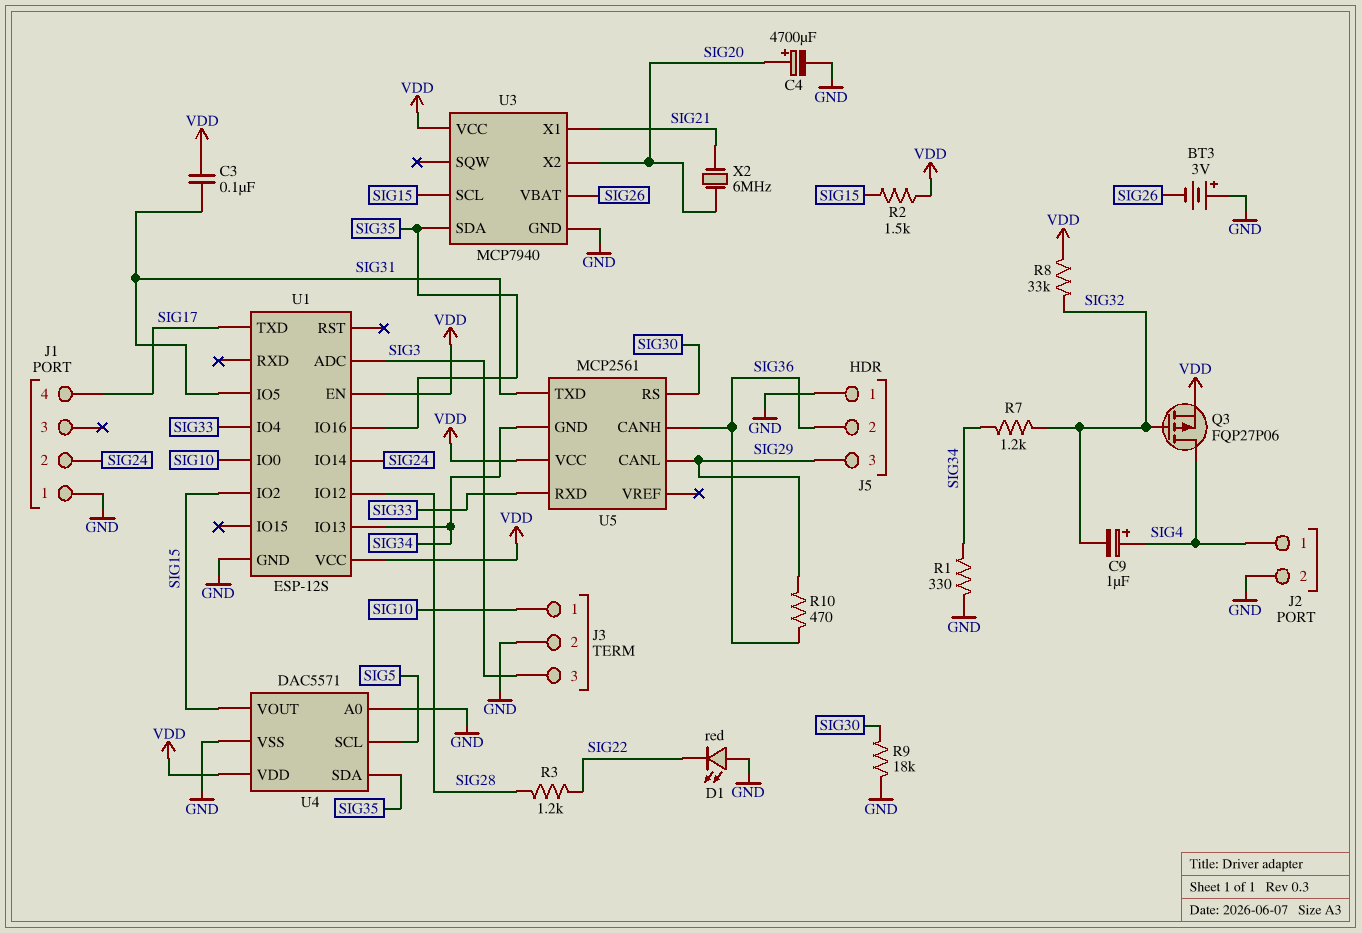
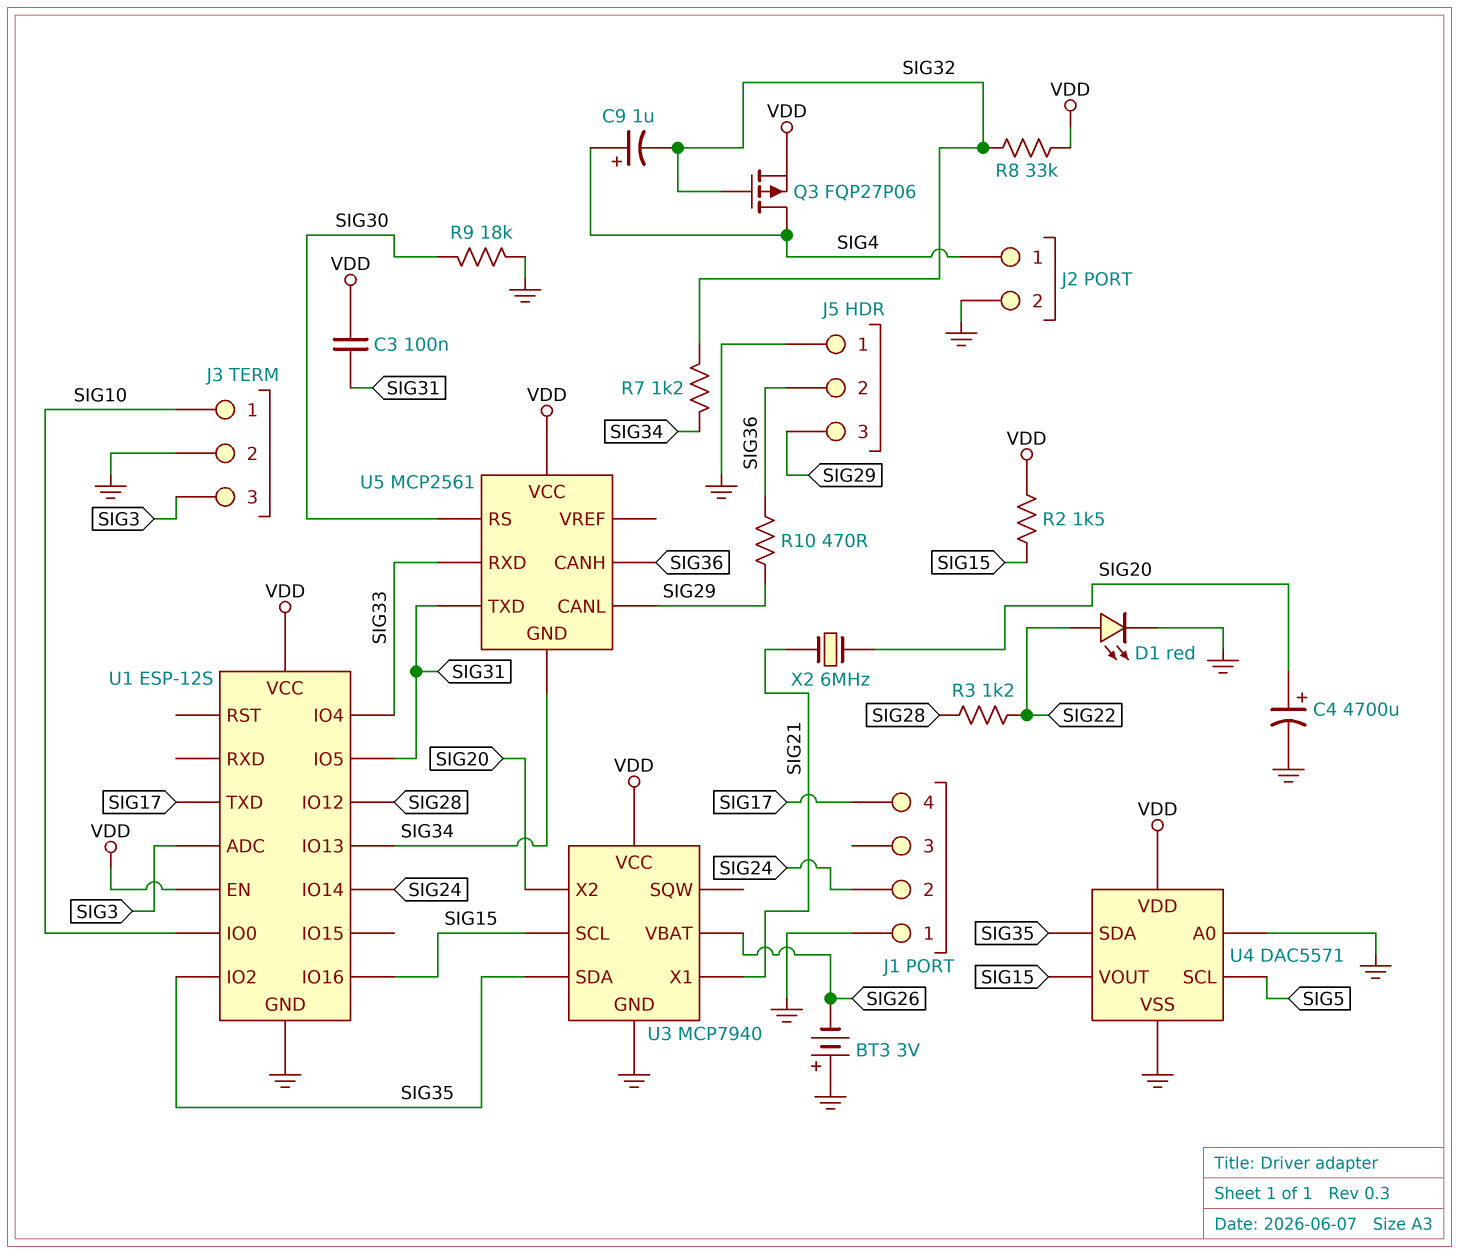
D1: LED red (A GND, K SIG22) -> LED red (A SIG22, K GND)
R1: 330 (GND, SIG34) -> none
U1 pin IO2: SIG15 -> SIG35
U1 pin IO16: SIG35 -> SIG15

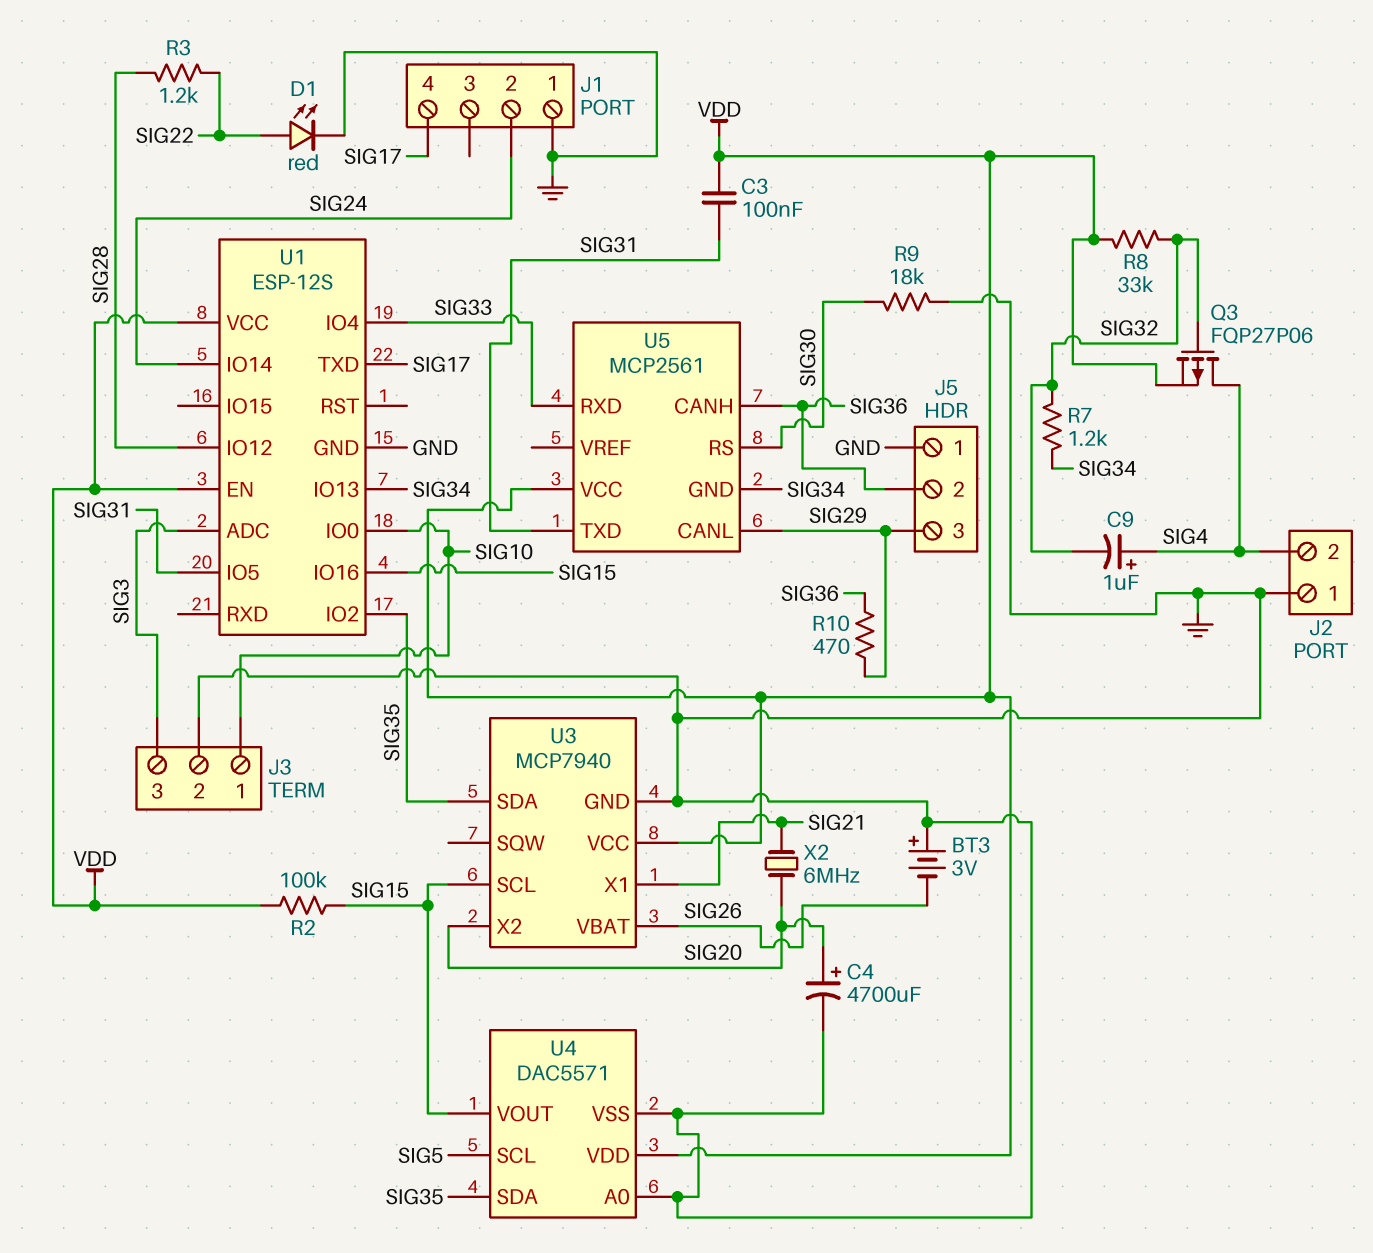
J2 pin 1: SIG4 -> GND
J2 pin 2: GND -> SIG4
R2: 1.5k (SIG15, VDD) -> 100k (SIG15, VDD)

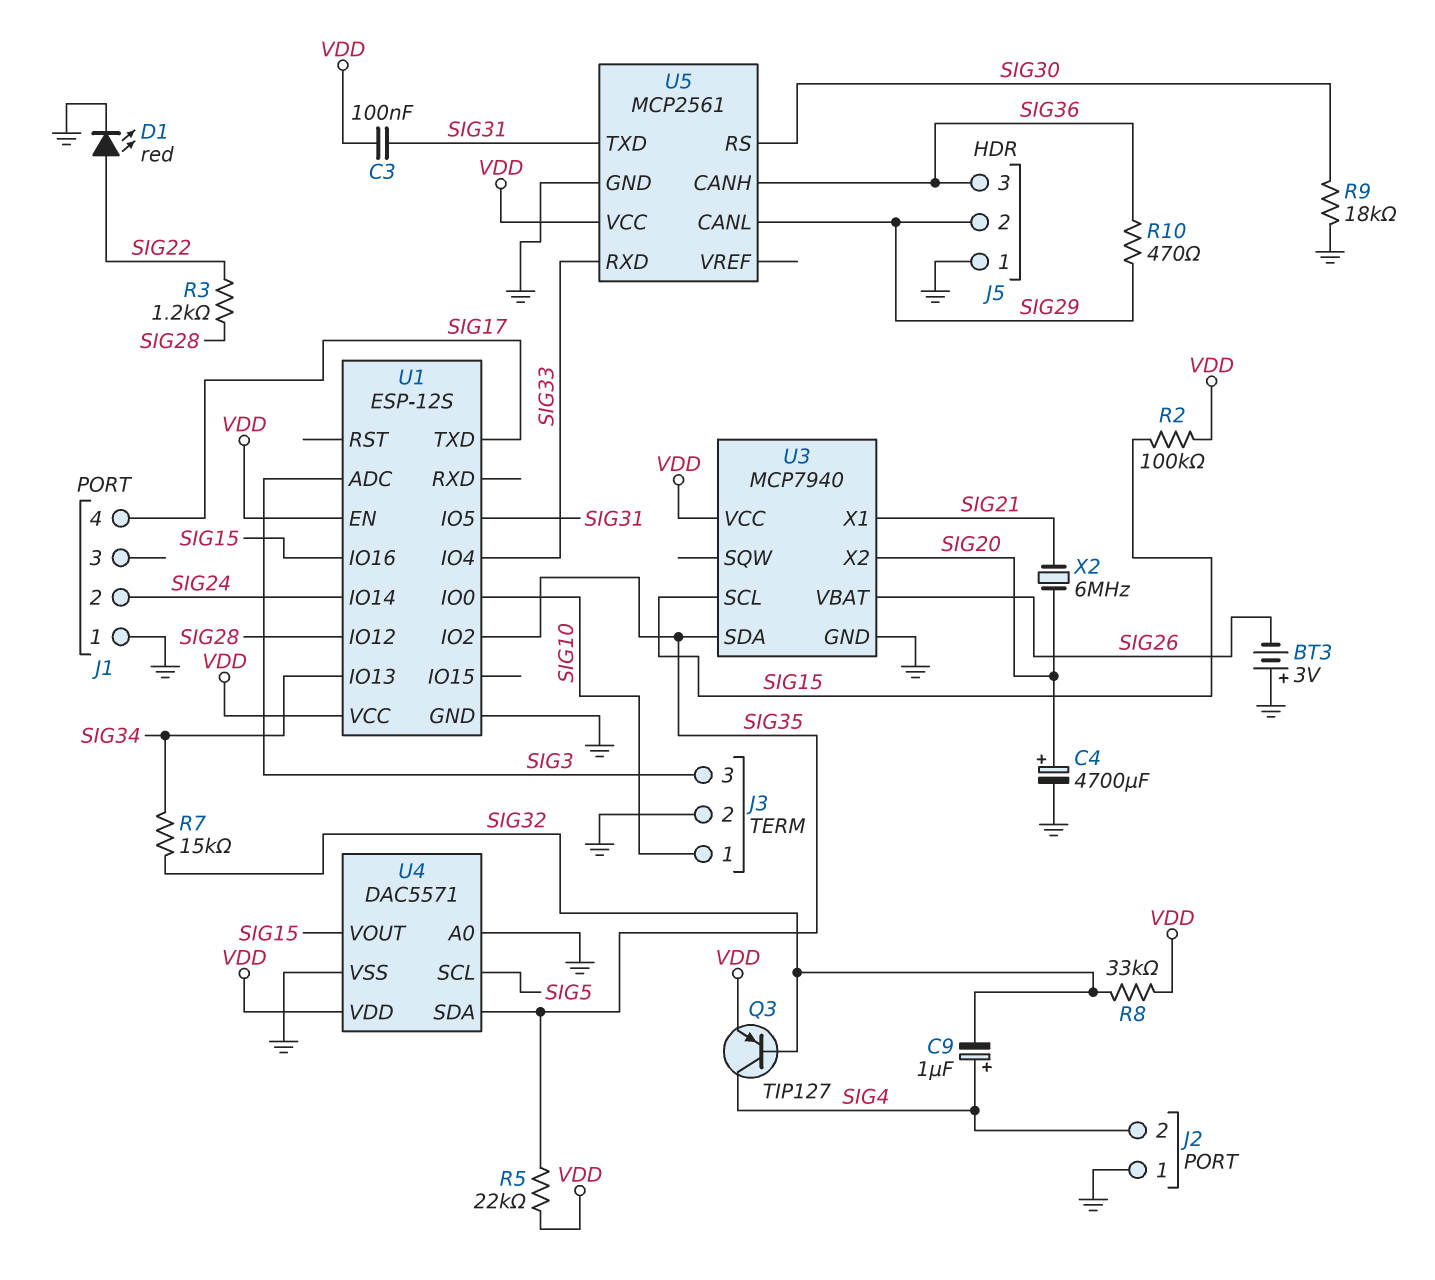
J5 pin 2: SIG36 -> SIG29
J5 pin 3: SIG29 -> SIG36
Q3: PMOS FQP27P06 (G SIG32, D SIG4, S VDD) -> PNP TIP127 (B SIG32, C SIG4, E VDD)
R5: none -> 22k (SIG35, VDD)
R7: 1.2k (SIG32, SIG34) -> 15k (SIG32, SIG34)
U5 pin GND: SIG34 -> GND

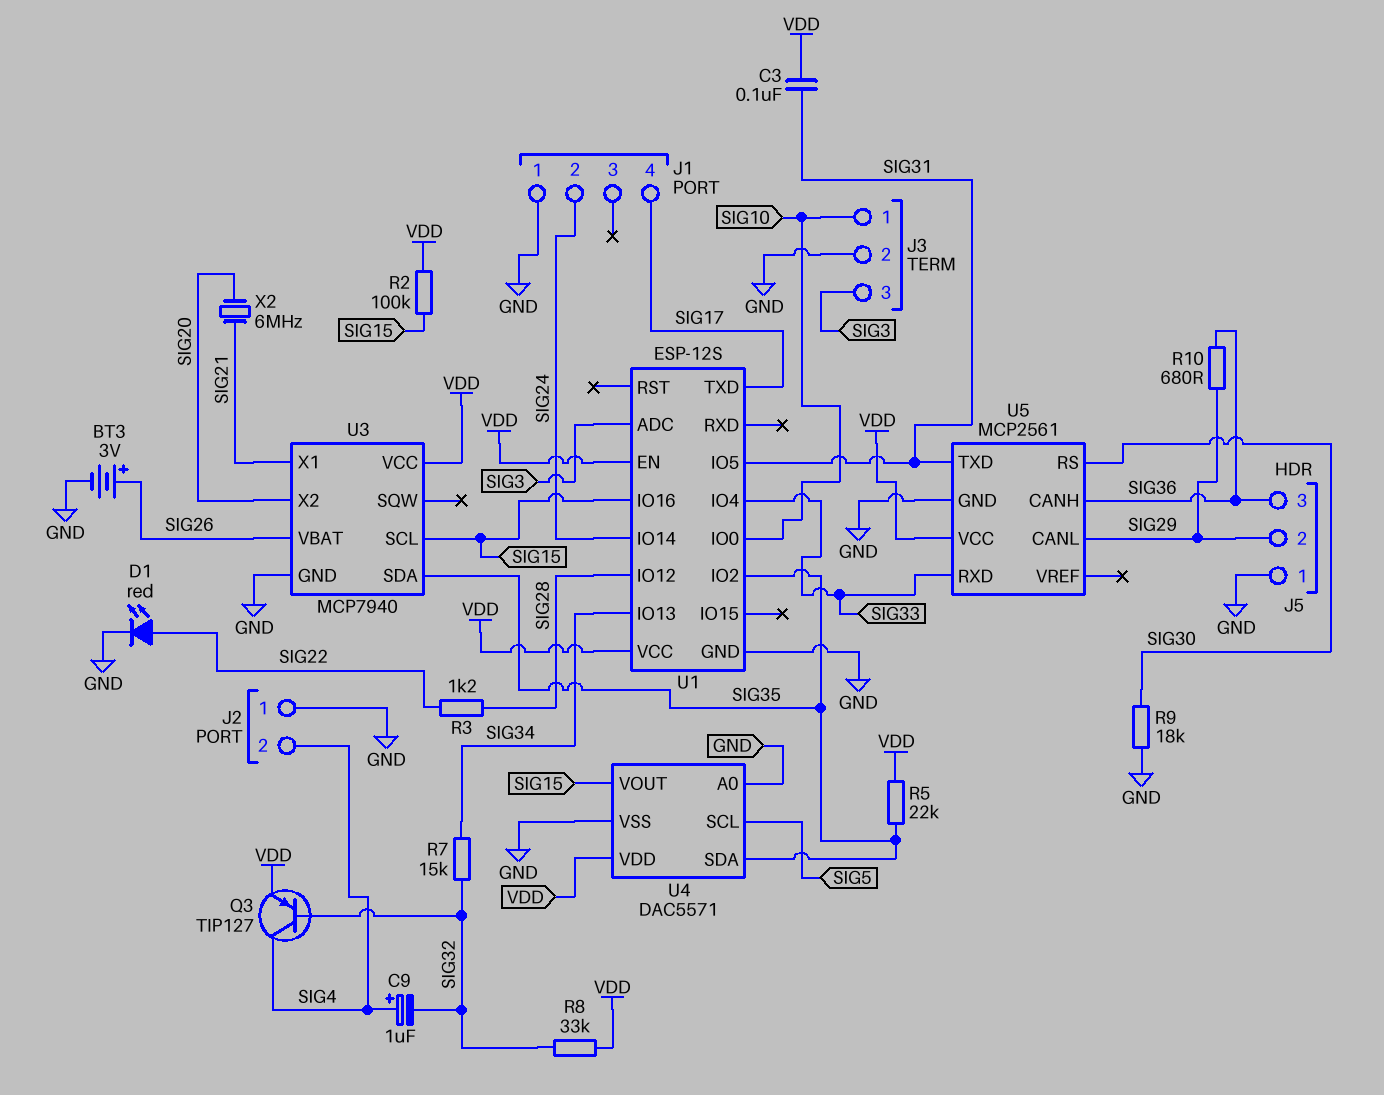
BT3: 3V (plus GND, minus SIG26) -> 3V (plus SIG26, minus GND)
C4: 4700uF (plus SIG20, minus GND) -> none
R10: 470 (SIG29, SIG36) -> 680 (SIG29, SIG36)

